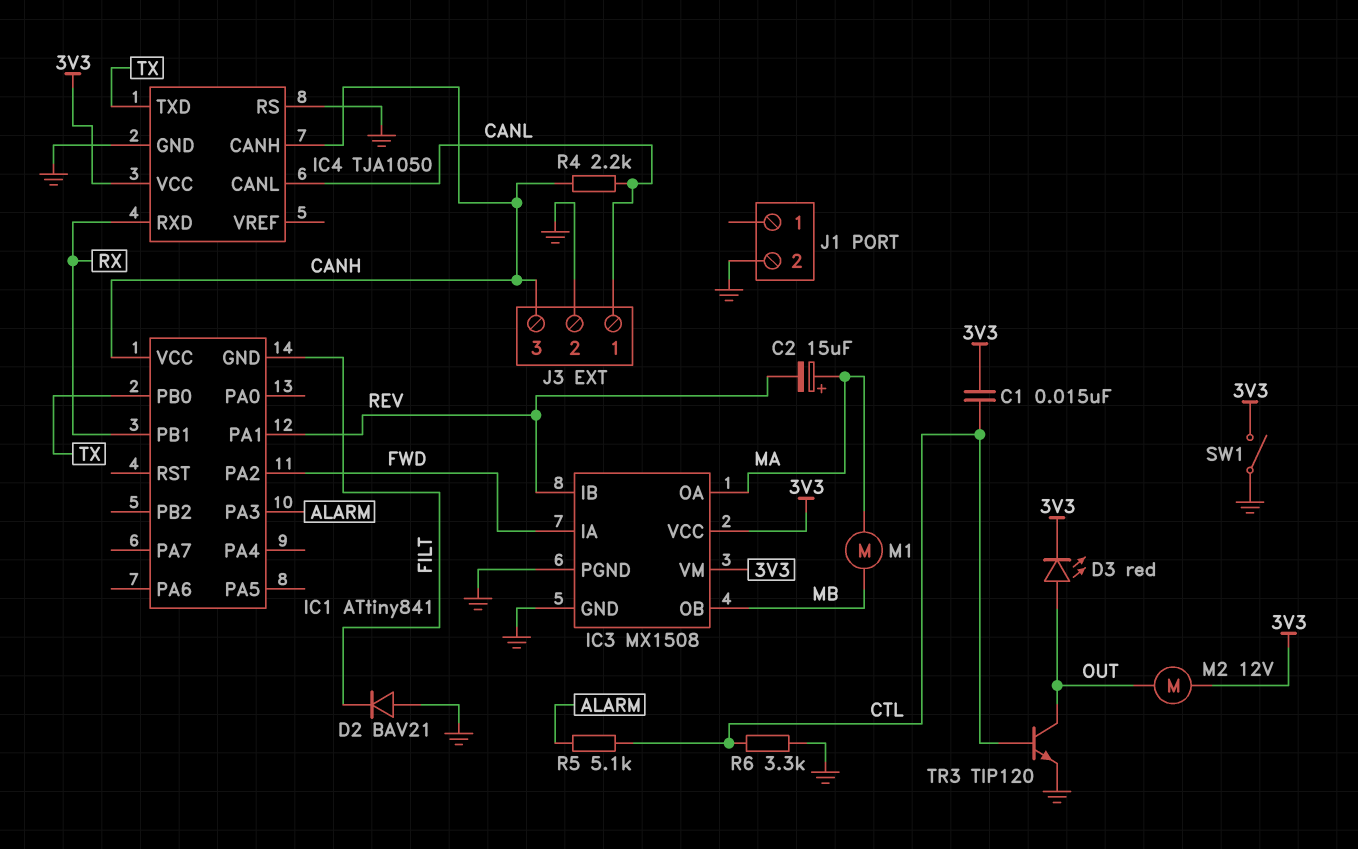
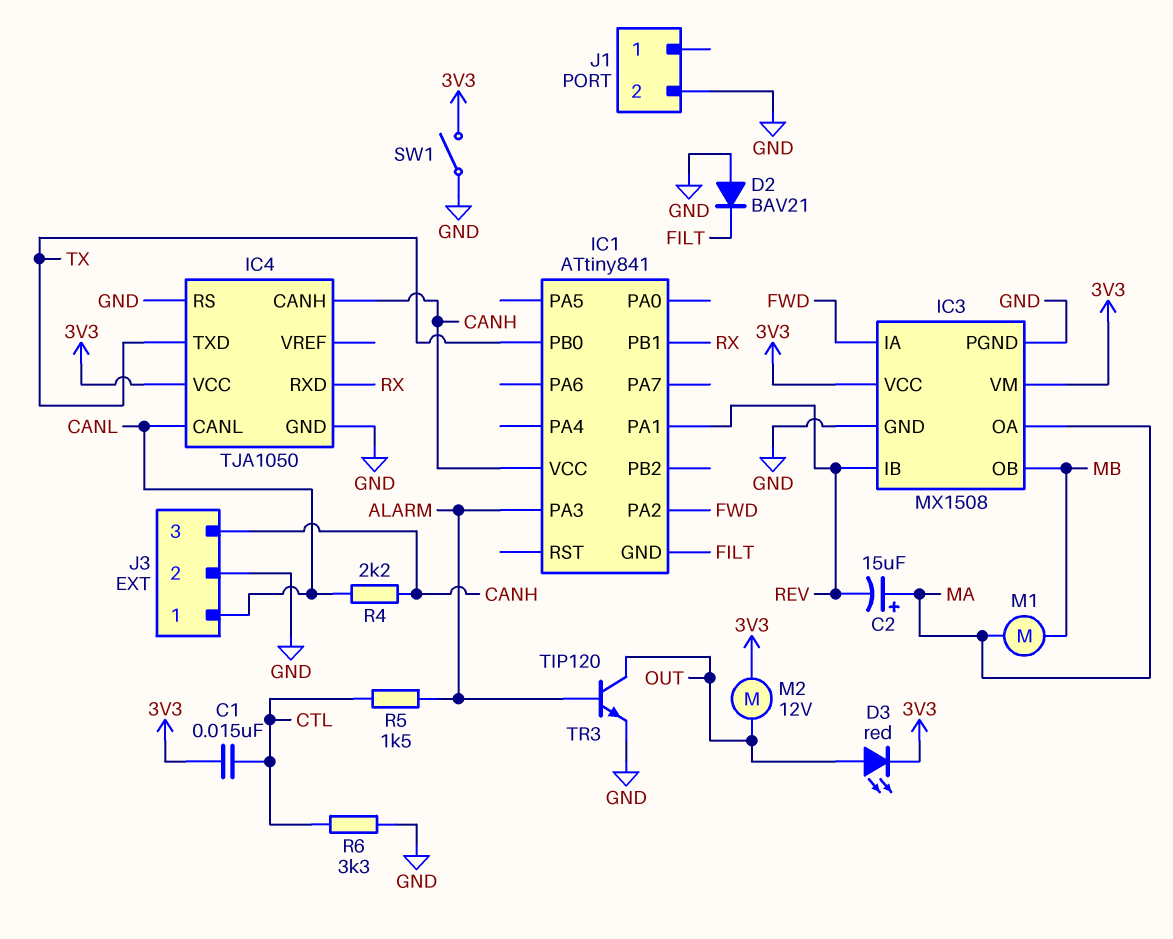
R5: 5.1k (ALARM, CTL) -> 1.5k (ALARM, CTL)
TR3: NPN TIP120 (B CTL, C OUT, E GND) -> NPN TIP120 (B ALARM, C OUT, E GND)

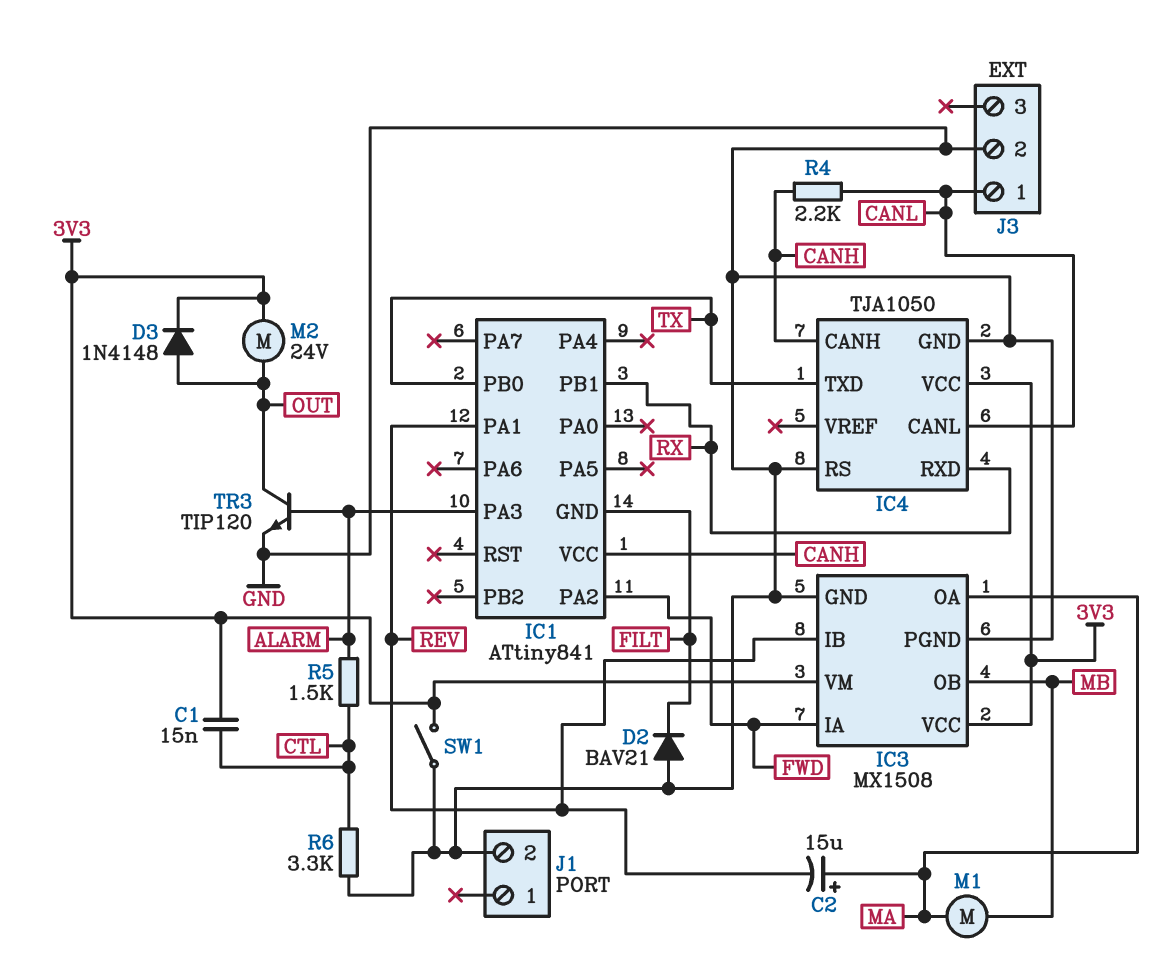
D3: LED red (A OUT, K 3V3) -> diode 1N4148 (A OUT, K 3V3)
J3 pin 3: CANH -> none
M2: motor 12V (3V3, OUT) -> motor 24V (3V3, OUT)

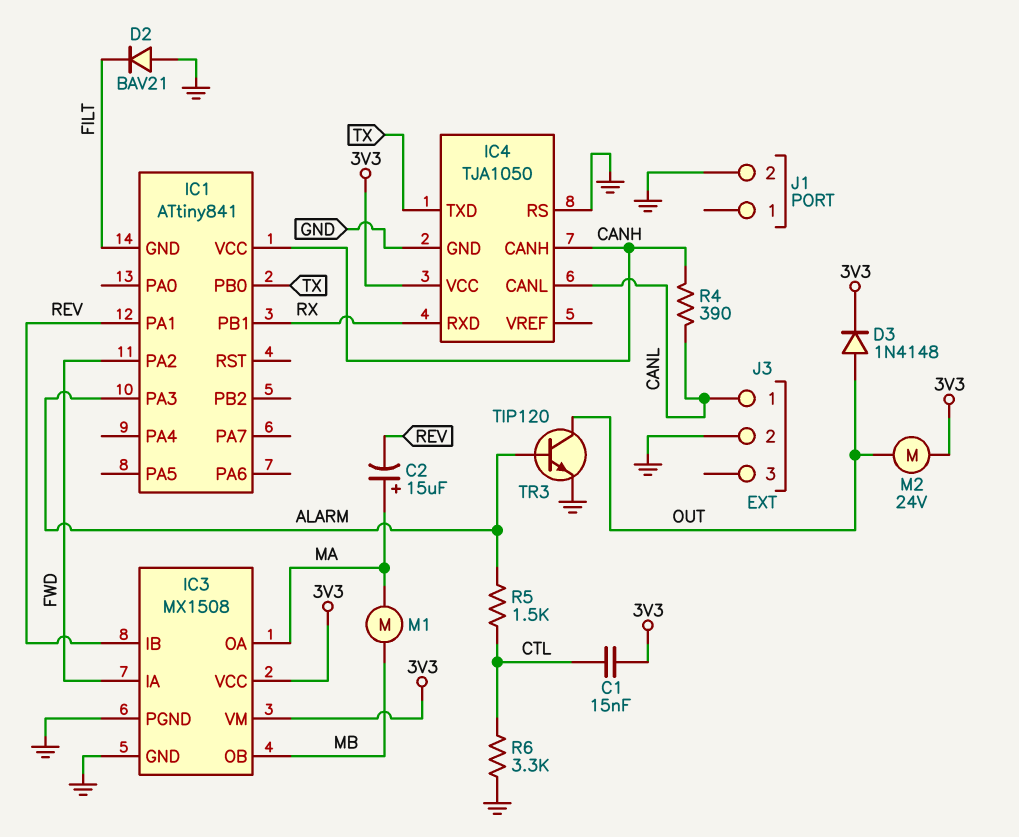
R4: 2.2k (CANH, CANL) -> 390 (CANH, CANL)
SW1: switch (3V3, GND) -> none

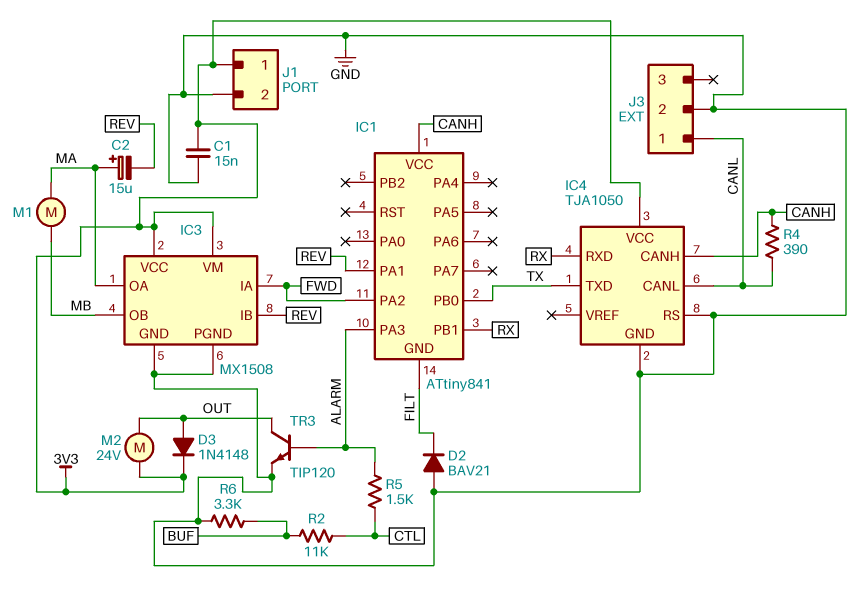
C1: 15nF (3V3, CTL) -> 15nF (3V3, GND)
J1 pin 1: none -> 3V3
R2: none -> 11k (BUF, CTL)
R6: 3.3k (CTL, GND) -> 3.3k (BUF, GND)

